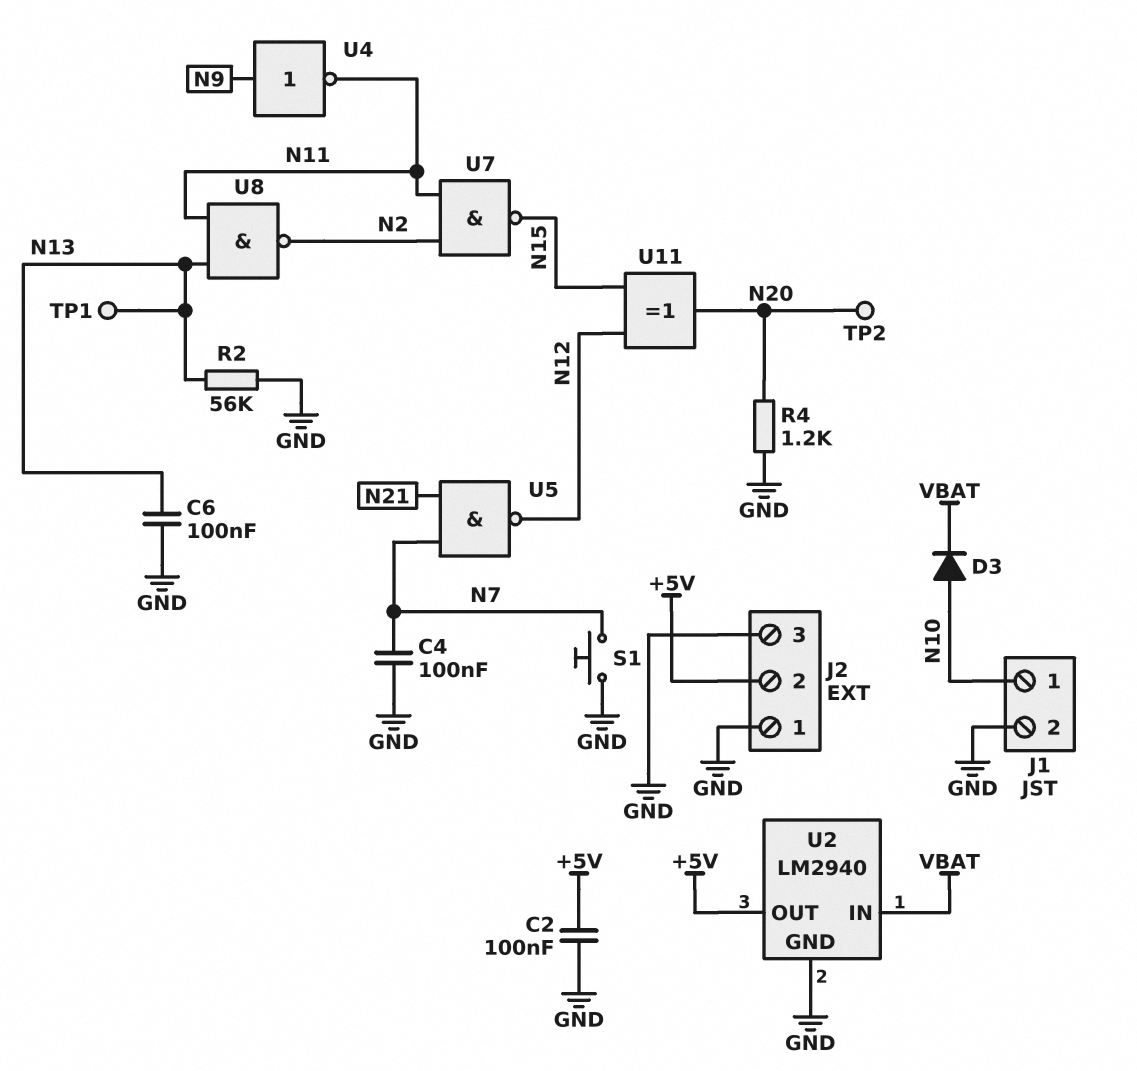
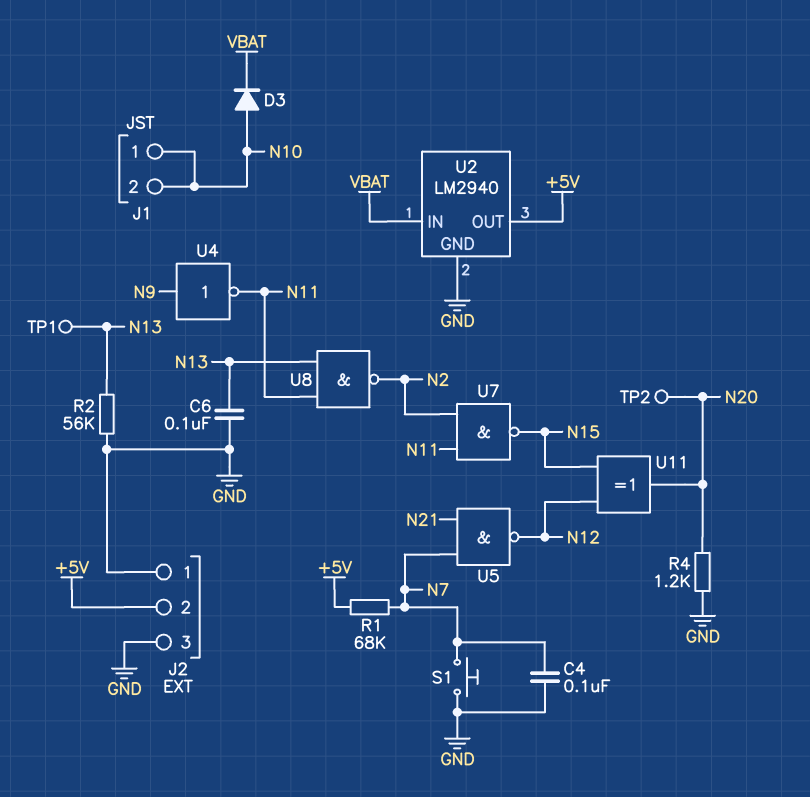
C2: 100nF (+5V, GND) -> none
J1 pin 2: GND -> N10
R1: none -> 68k (+5V, N7)

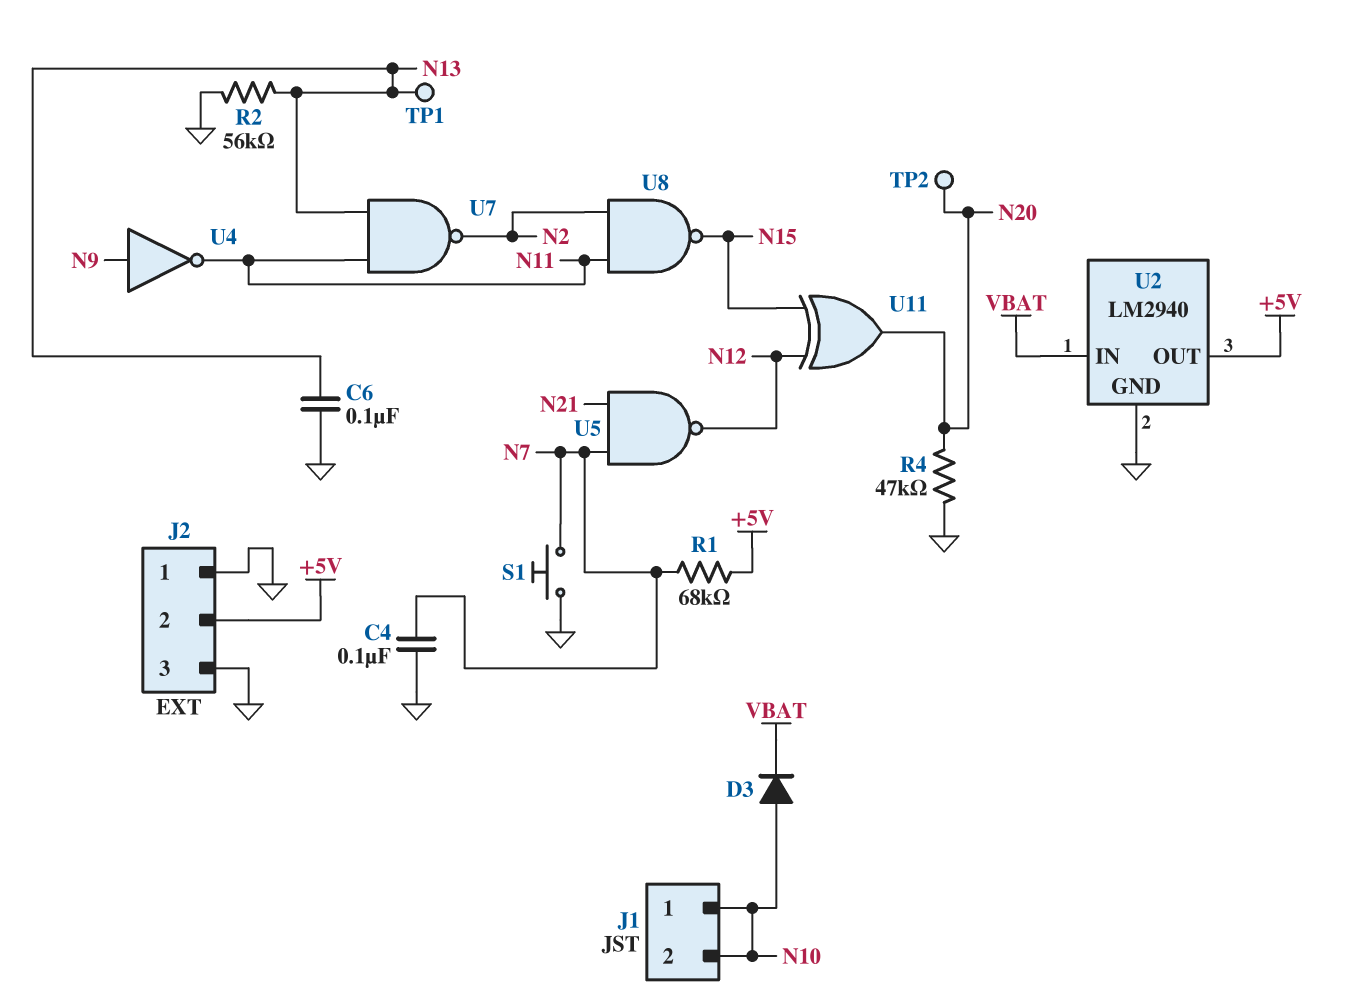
R4: 1.2k (GND, N20) -> 47k (GND, N20)
U7: NAND (in N2, in N11, out N15) -> NAND (in N11, in N13, out N2)
U8: NAND (in N11, in N13, out N2) -> NAND (in N2, in N11, out N15)

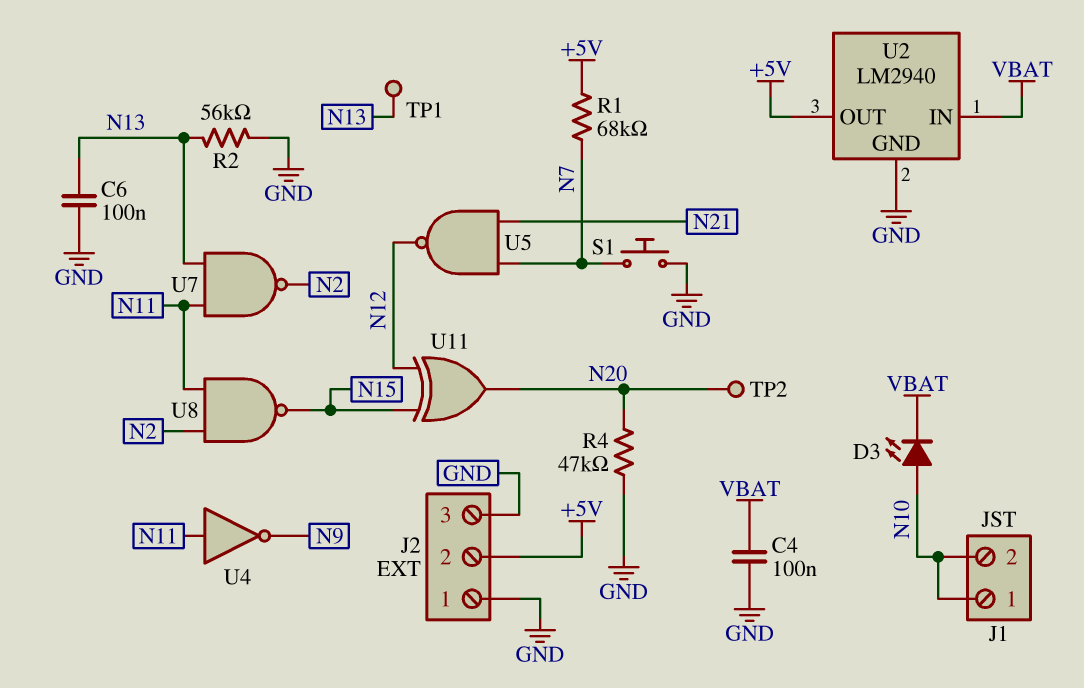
C4: 100nF (GND, N7) -> 100nF (GND, VBAT)
D3: diode (A N10, K VBAT) -> LED (A N10, K VBAT)
U4: NOT (in N9, out N11) -> NOT (in N11, out N9)

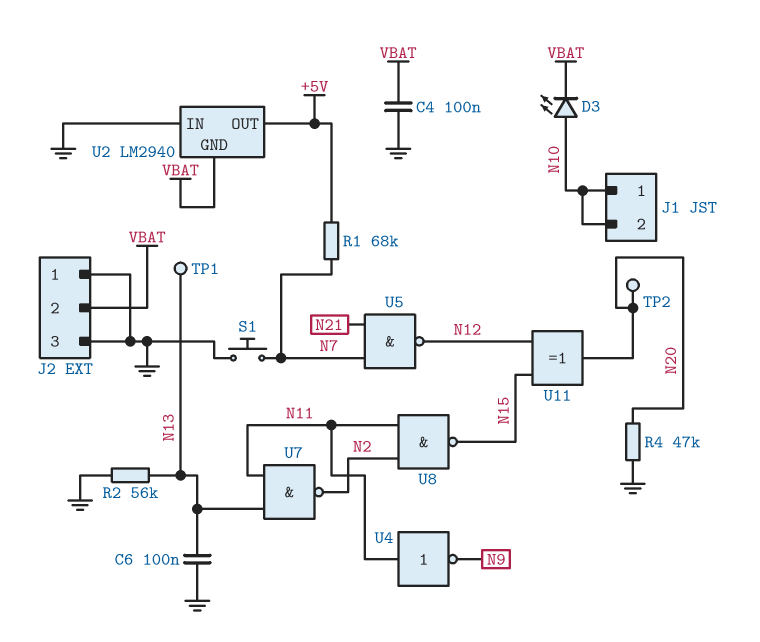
J2 pin 2: +5V -> VBAT
U2 pin GND: GND -> VBAT
U2 pin IN: VBAT -> GND

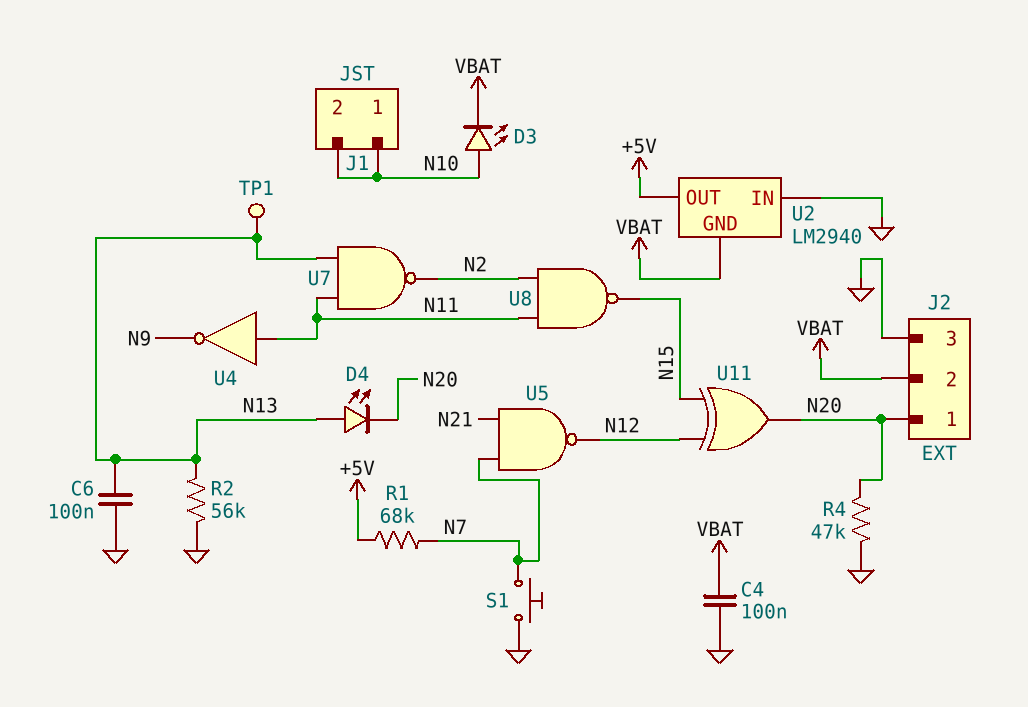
D4: none -> LED (A N13, K N20)
J2 pin 1: GND -> N20
TP2: test point (N20) -> none

